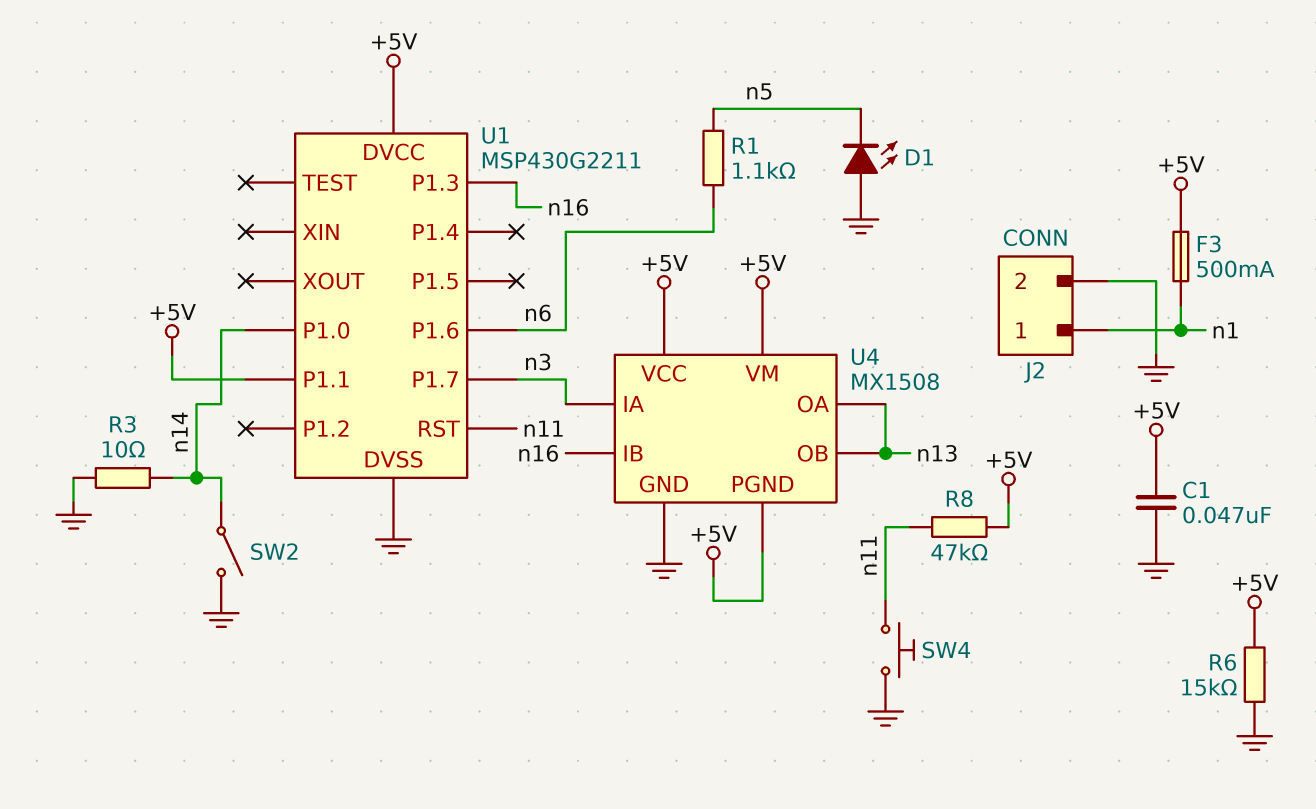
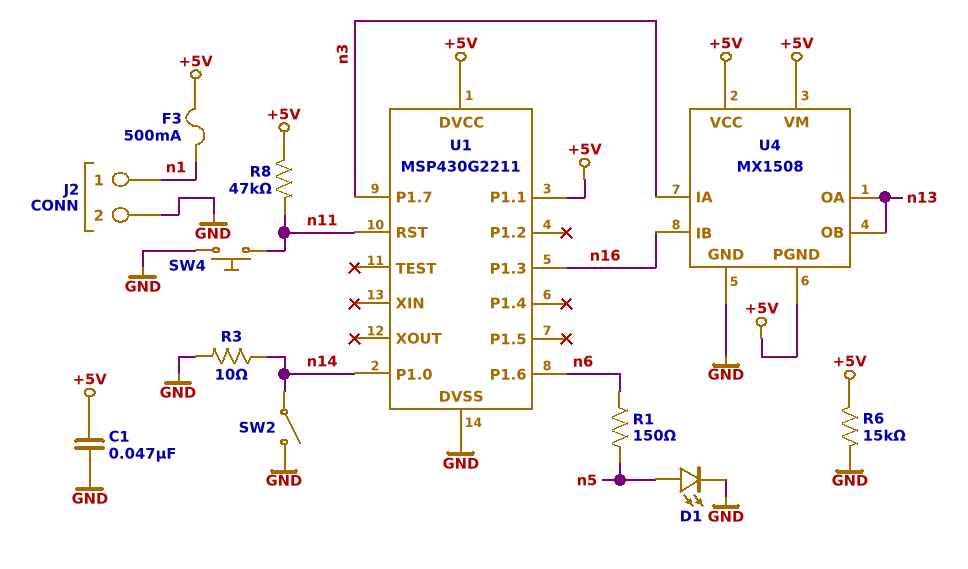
D1: LED (A GND, K n5) -> LED (A n5, K GND)
R1: 1.1k (n5, n6) -> 150 (n5, n6)

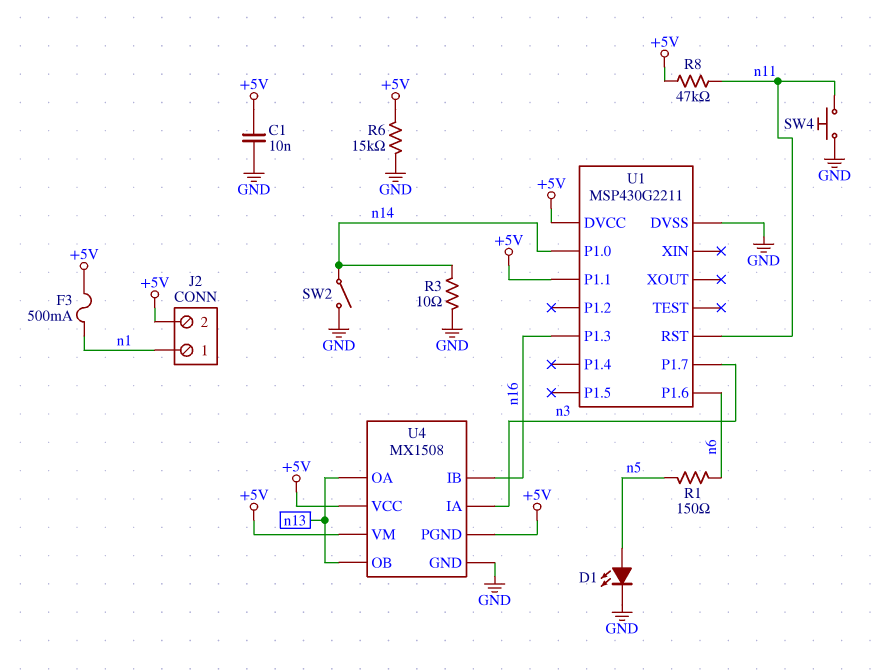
C1: 47nF (+5V, GND) -> 10nF (+5V, GND)
J2 pin 2: GND -> +5V

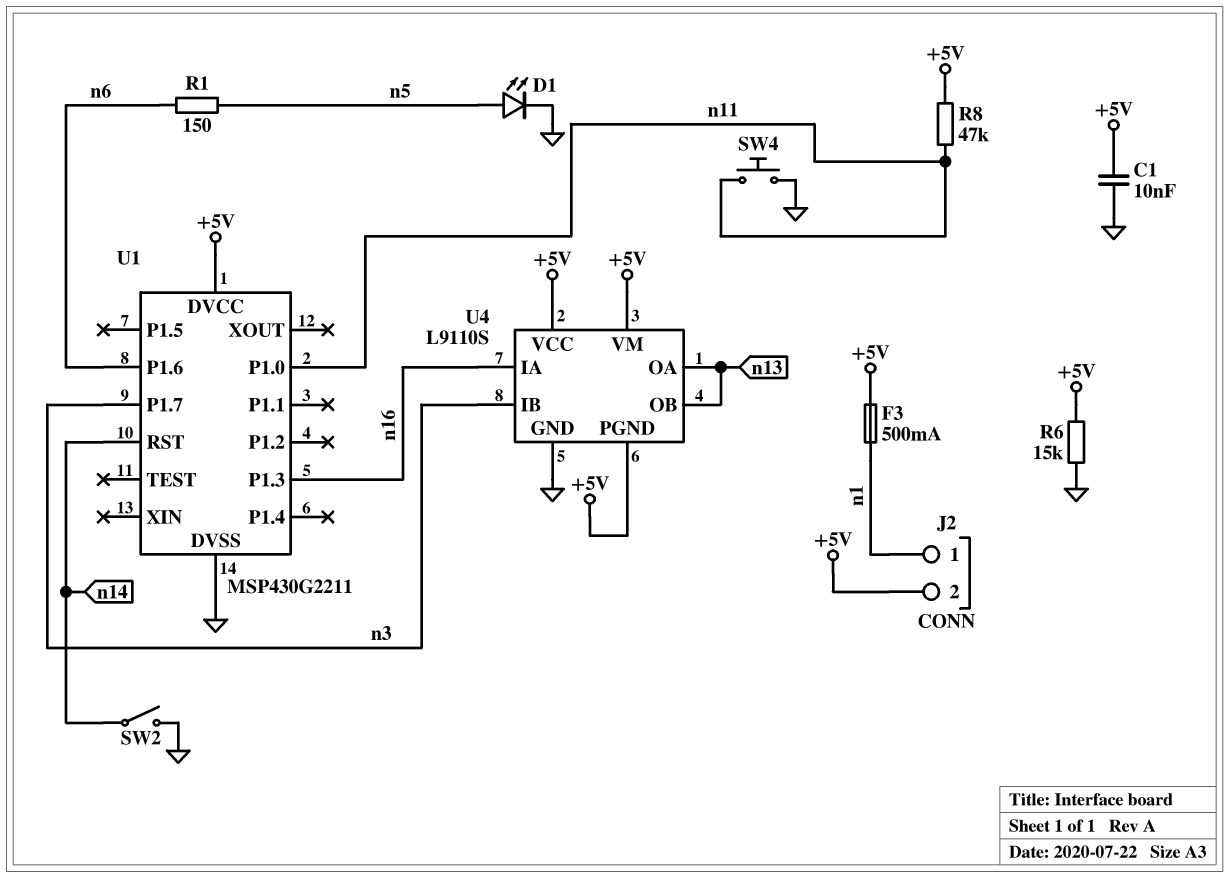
R3: 10 (GND, n14) -> none
U1 pin P1.0: n14 -> n11
U1 pin P1.1: +5V -> none
U1 pin RST: n11 -> n14
U4: MX1508 -> L9110S
U4 pin IA: n3 -> n16
U4 pin IB: n16 -> n3

